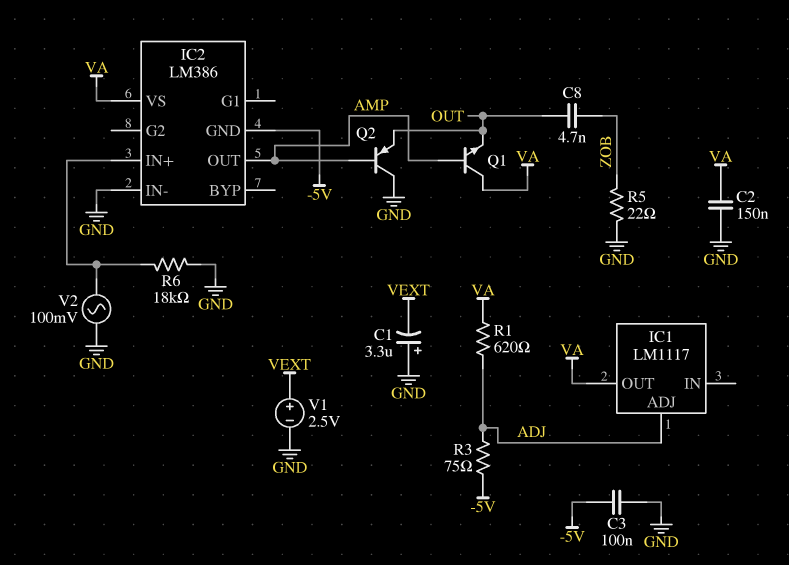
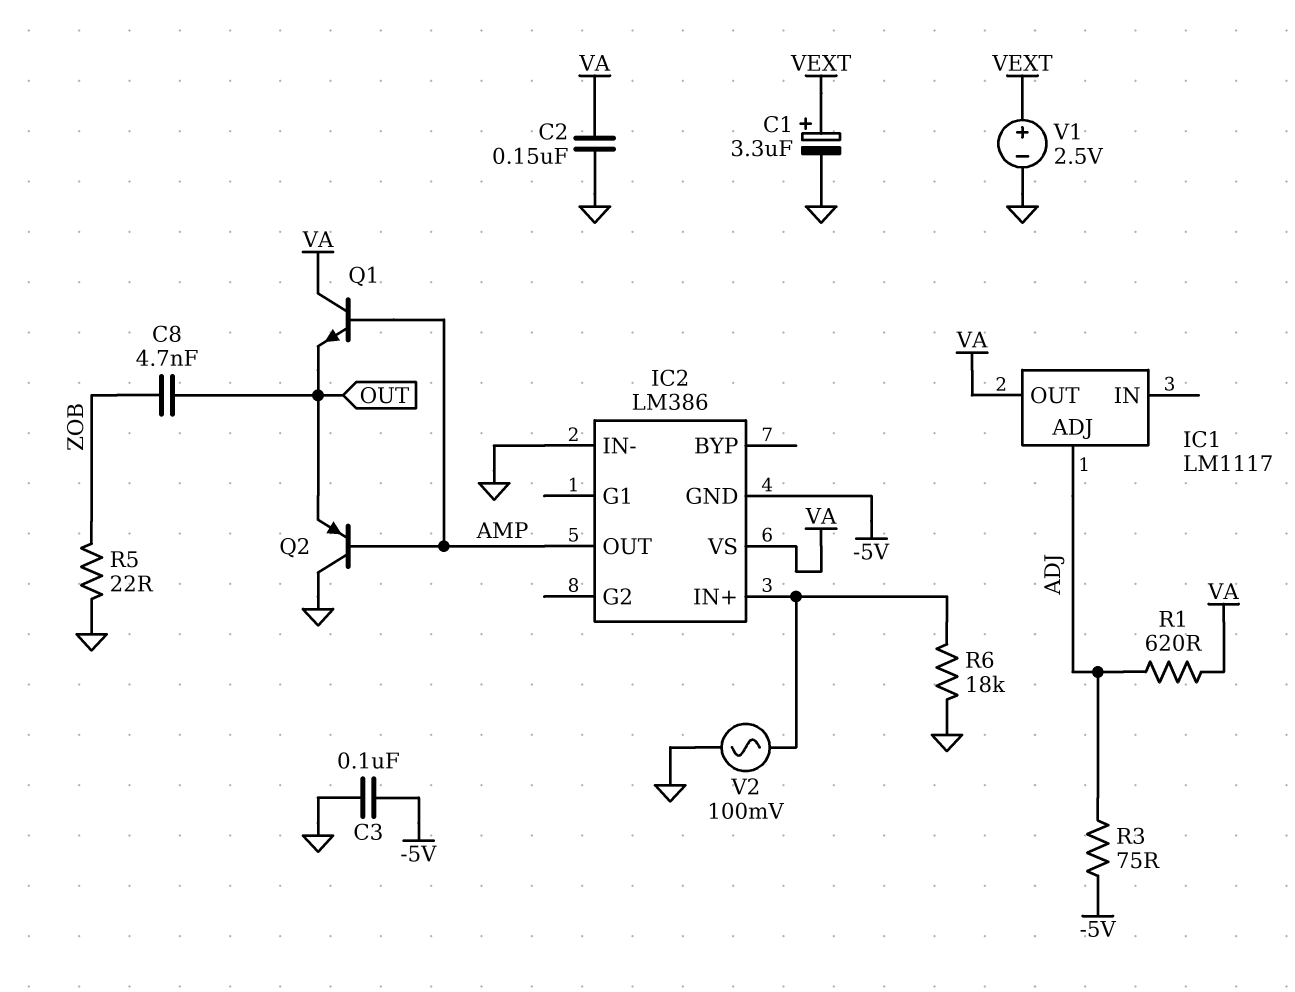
C1: 3.3uF (plus GND, minus VEXT) -> 3.3uF (plus VEXT, minus GND)

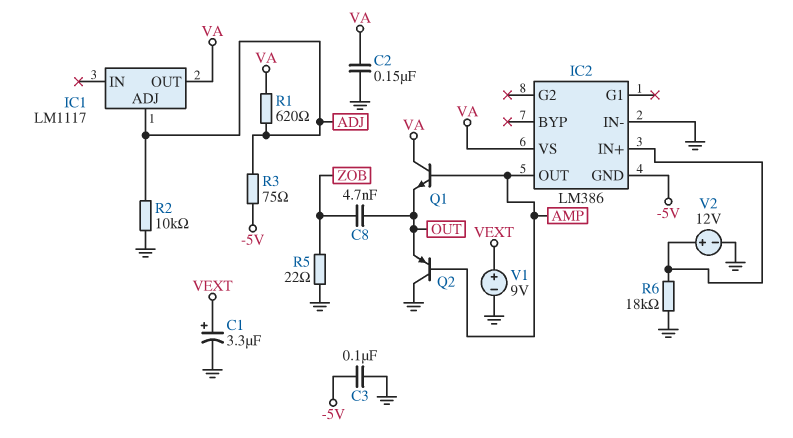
R2: none -> 10k (ADJ, GND)
V1: 2.5V (plus VEXT, minus GND) -> 9V (plus VEXT, minus GND)
V2: AC 100mV (GND, IC2/IN+) -> 12V (plus IC2/IN+, minus GND)

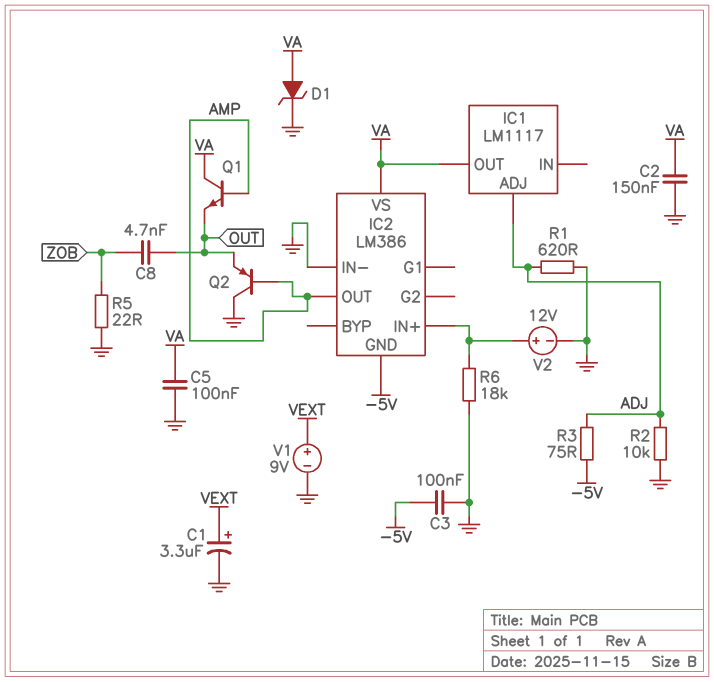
C5: none -> 100nF (GND, VA)
D1: none -> zener (A VA, K GND)
R1: 620 (ADJ, VA) -> 620 (ADJ, GND)

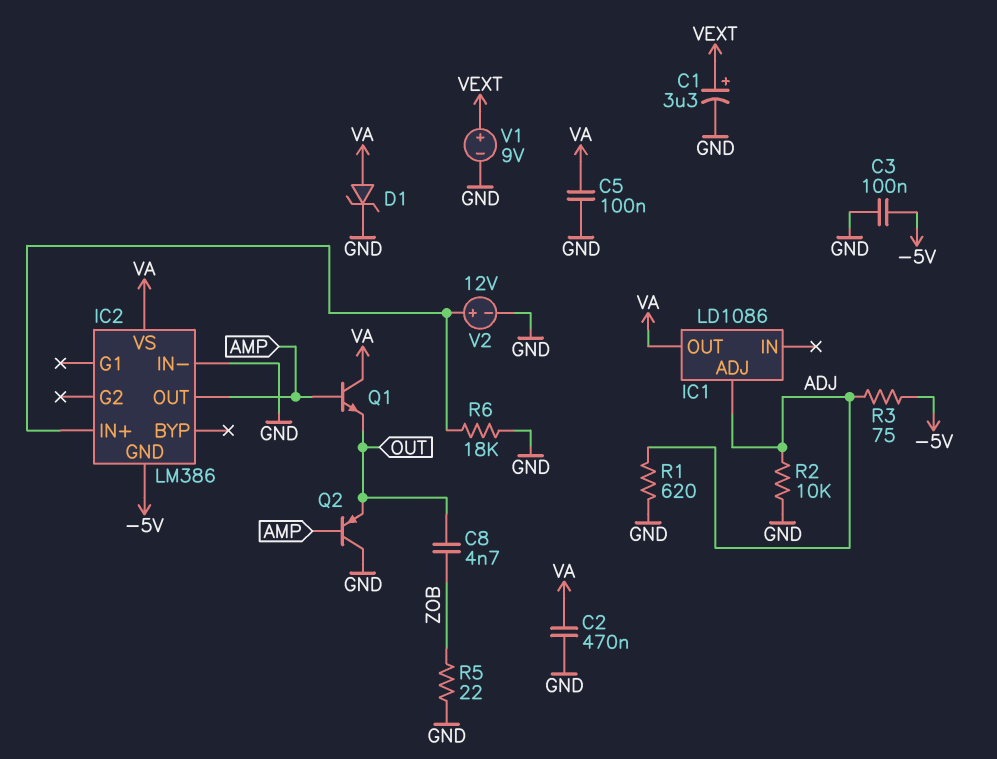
C2: 150nF (GND, VA) -> 470nF (GND, VA)
IC1: LM1117 -> LD1086

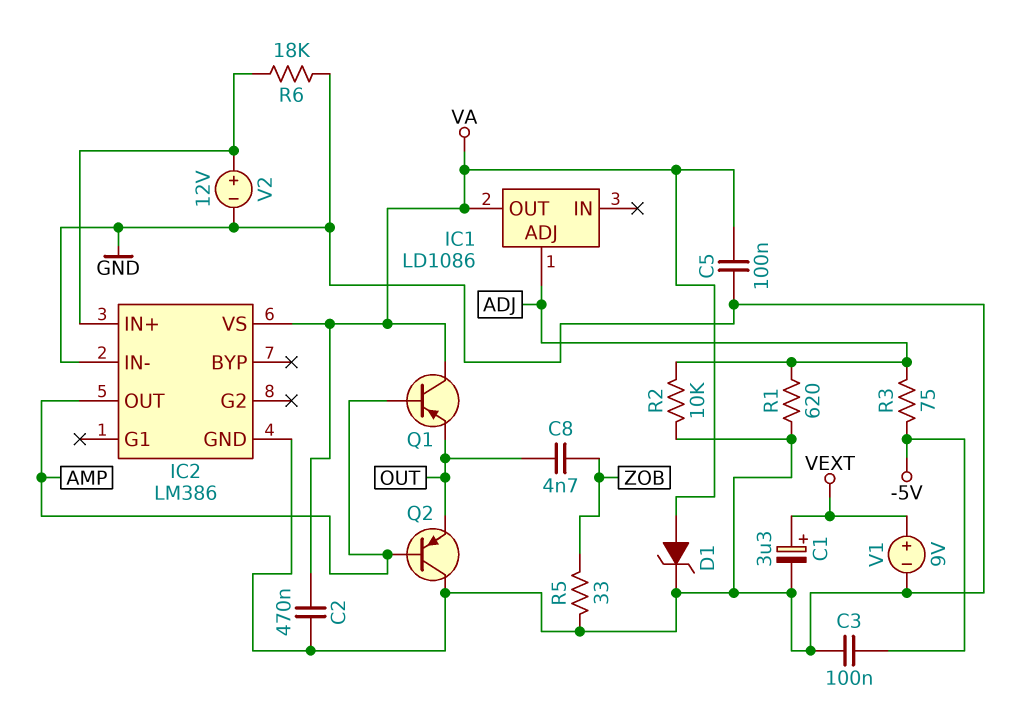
IC2 pin GND: -5V -> GND
Q1: NPN (B AMP, C VA, E OUT) -> PNP (B AMP, C VA, E OUT)
R5: 22 (GND, ZOB) -> 33 (GND, ZOB)

